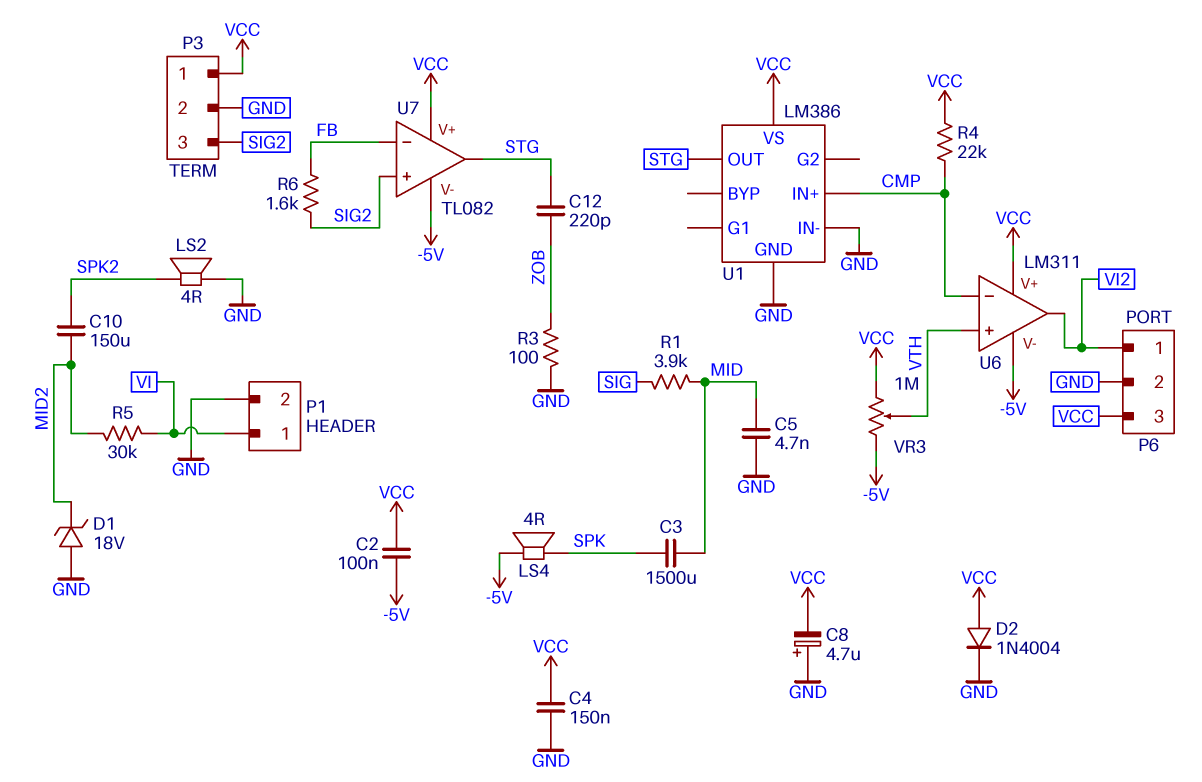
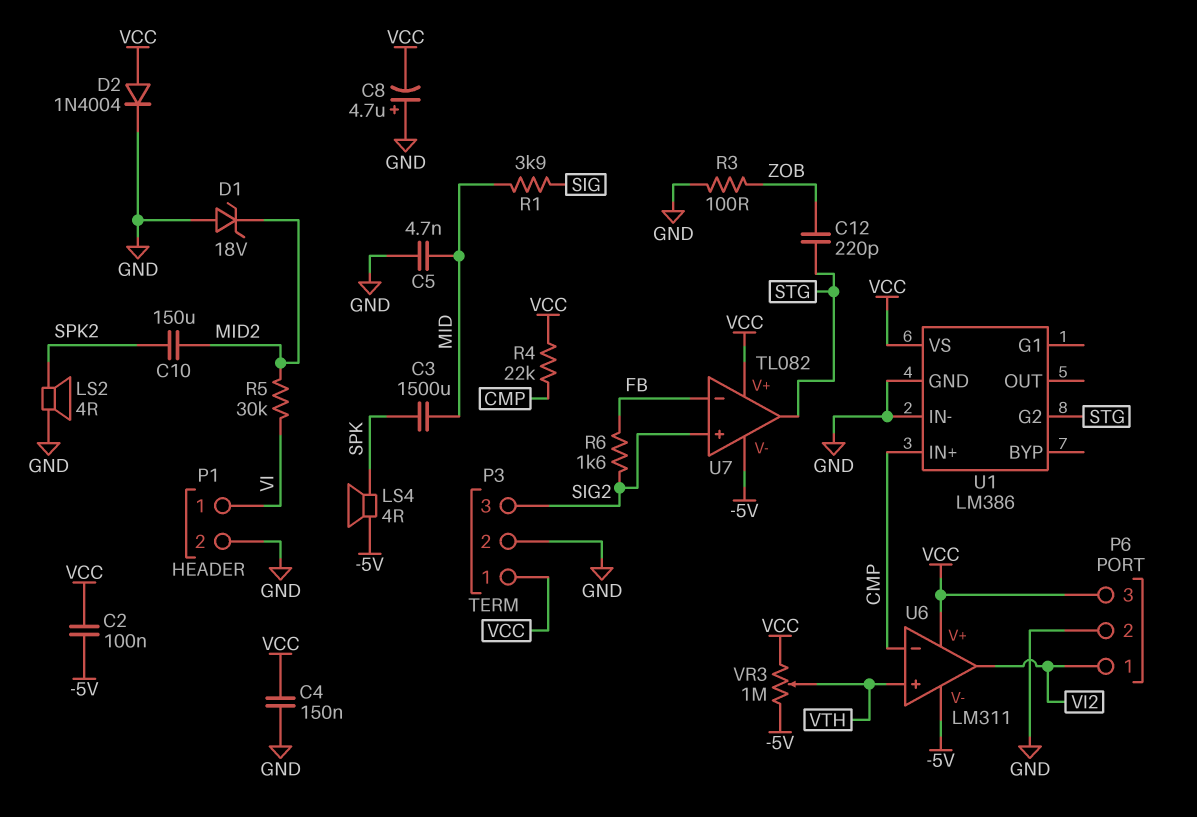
U1 pin G2: none -> STG
U1 pin OUT: STG -> none

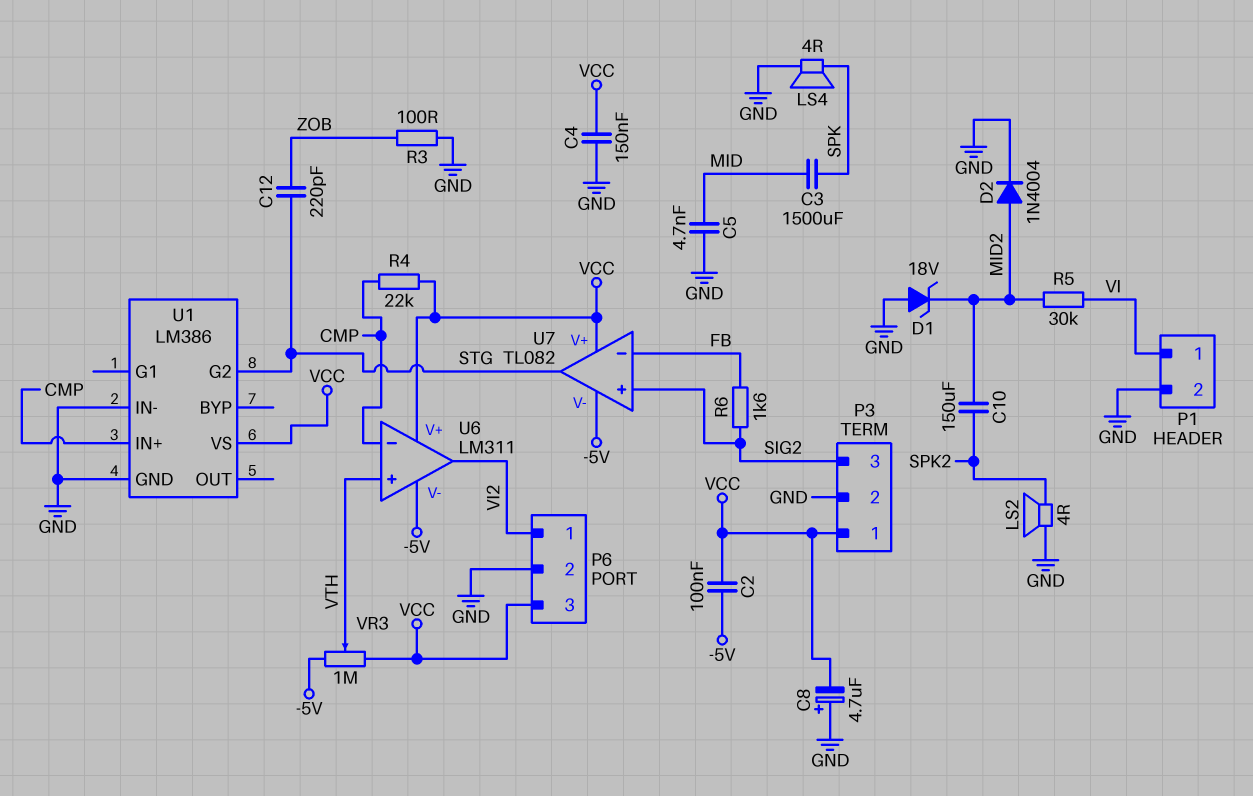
D2: diode 1N4004 (A VCC, K GND) -> diode 1N4004 (A MID2, K GND)
LS4: speaker 4R (-5V, SPK) -> speaker 4R (GND, SPK)
R1: 3.9k (MID, SIG) -> none

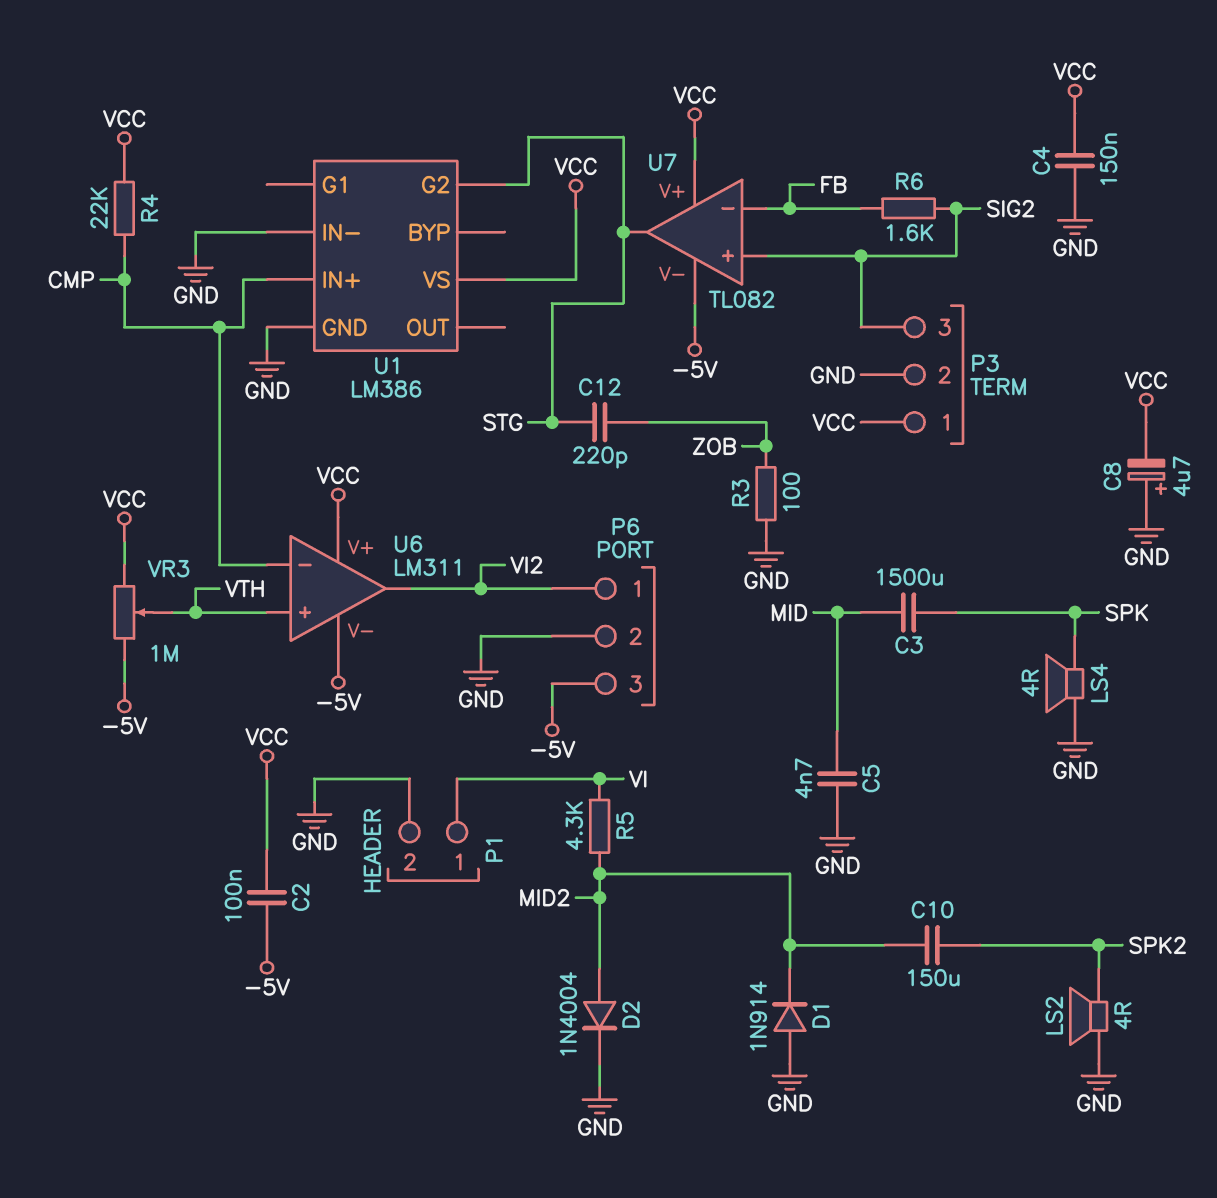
D1: zener 18V (A GND, K MID2) -> diode 1N914 (A GND, K MID2)
P6 pin 3: VCC -> -5V
R5: 30k (MID2, VI) -> 4.3k (MID2, VI)

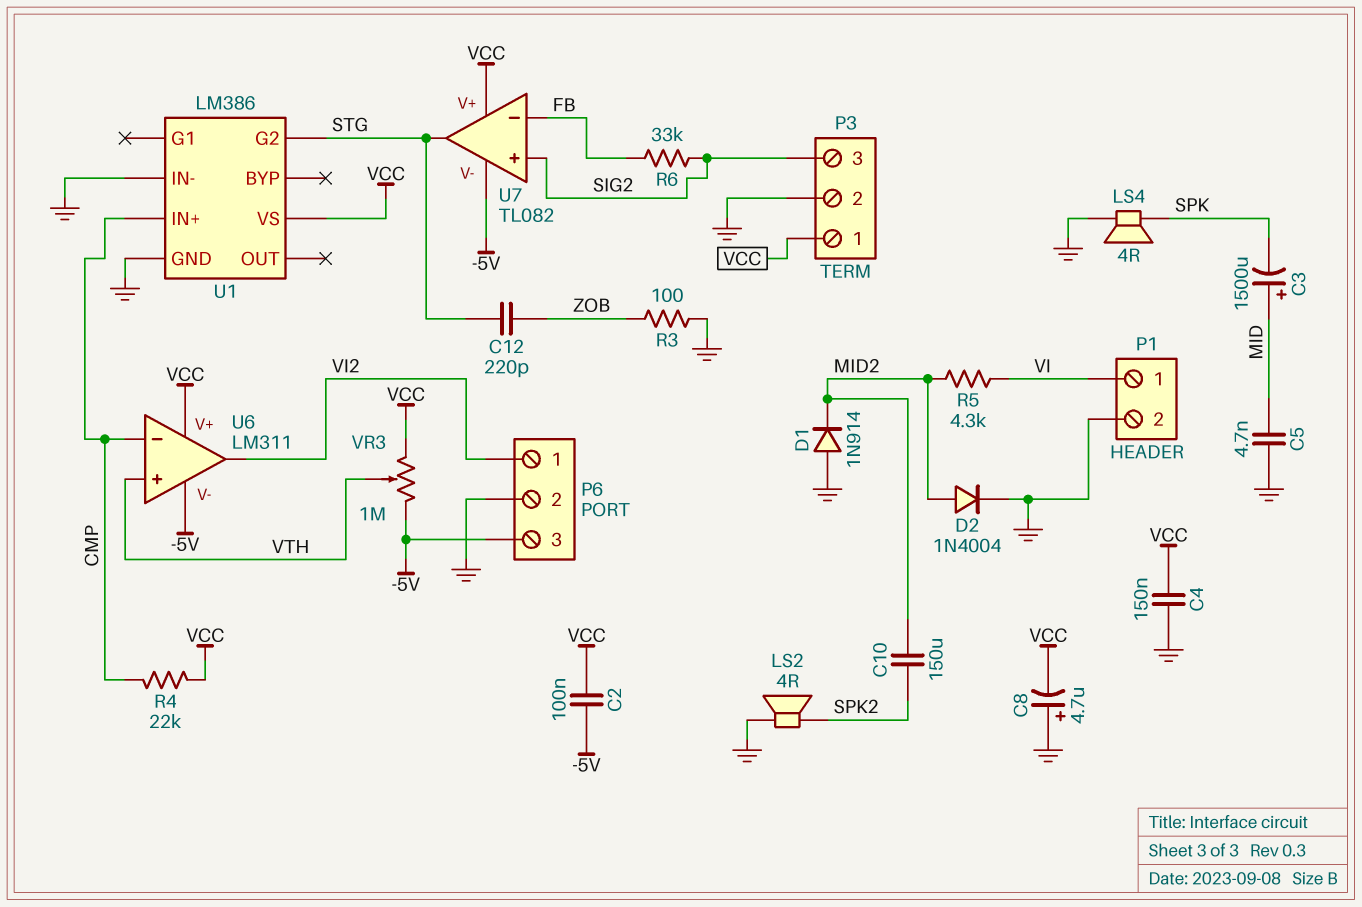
C3: 1500uF (MID, SPK) -> 1500uF (plus MID, minus SPK)
R6: 1.6k (FB, SIG2) -> 33k (FB, SIG2)

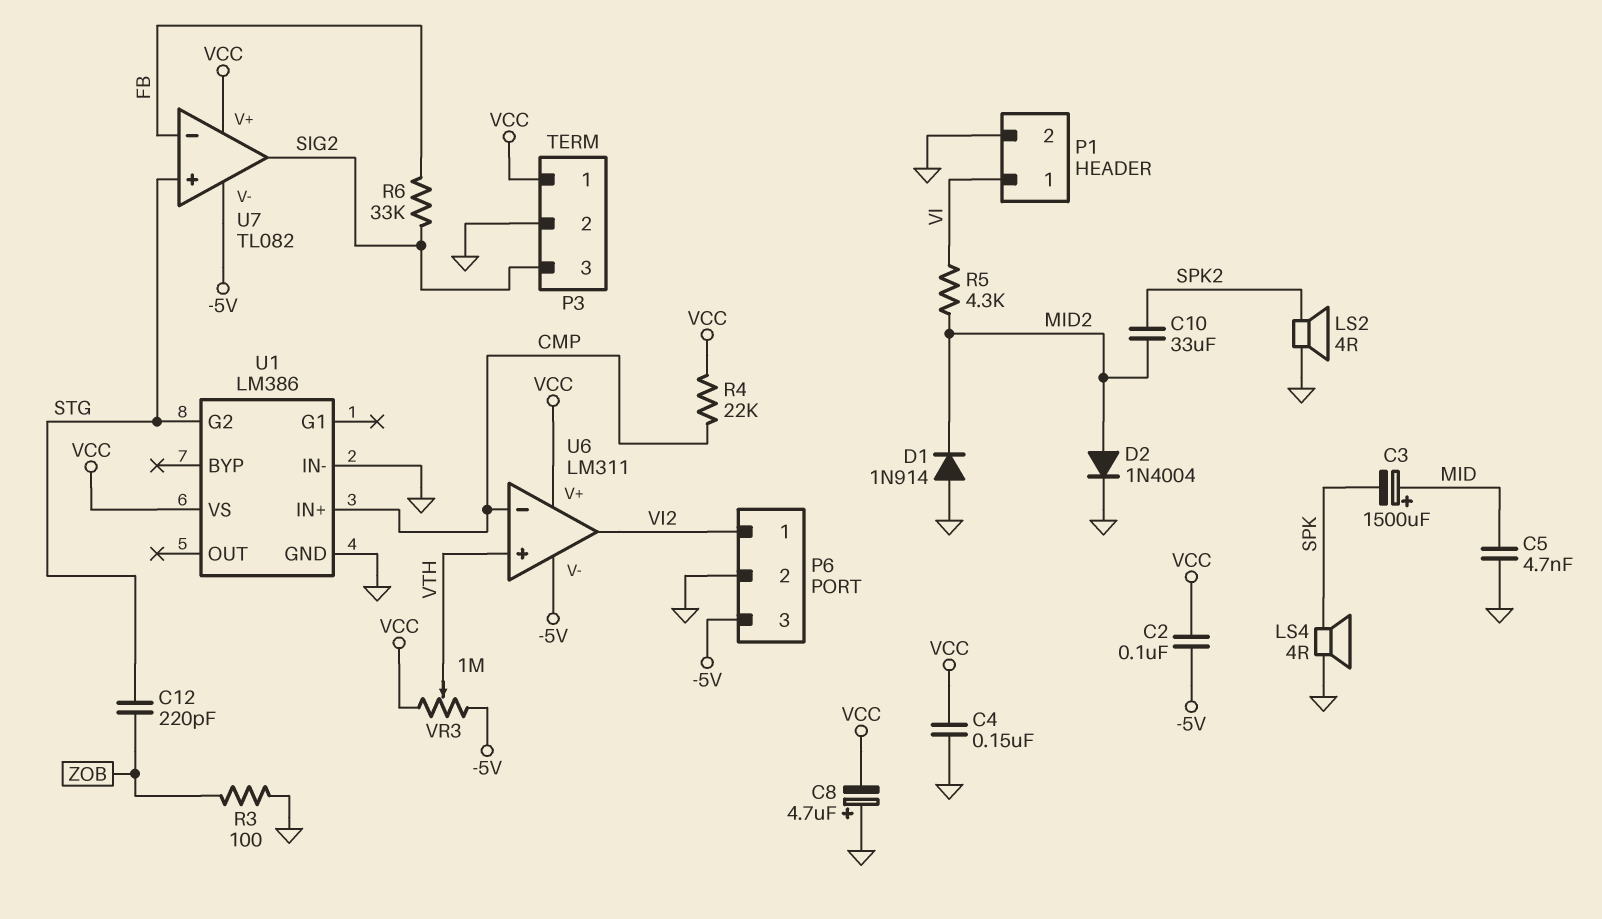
C10: 150uF (MID2, SPK2) -> 33uF (MID2, SPK2)
U7 pin in+: SIG2 -> STG
U7 pin out: STG -> SIG2

